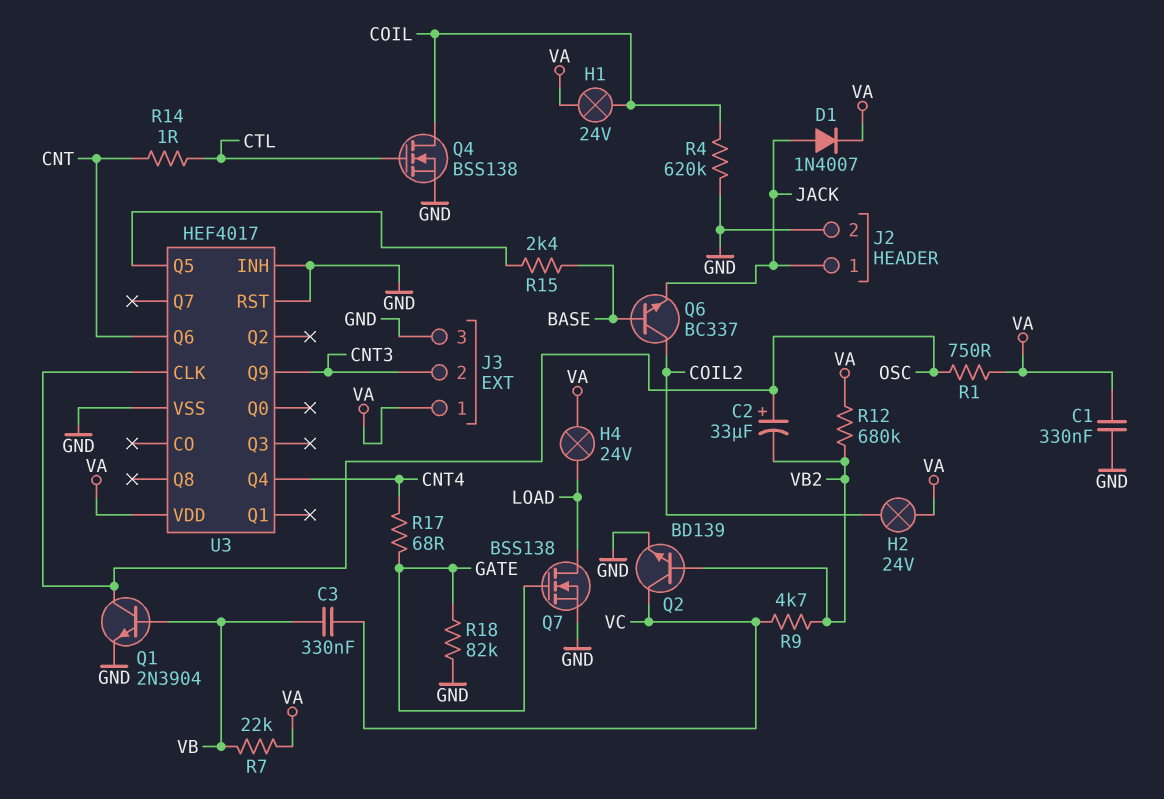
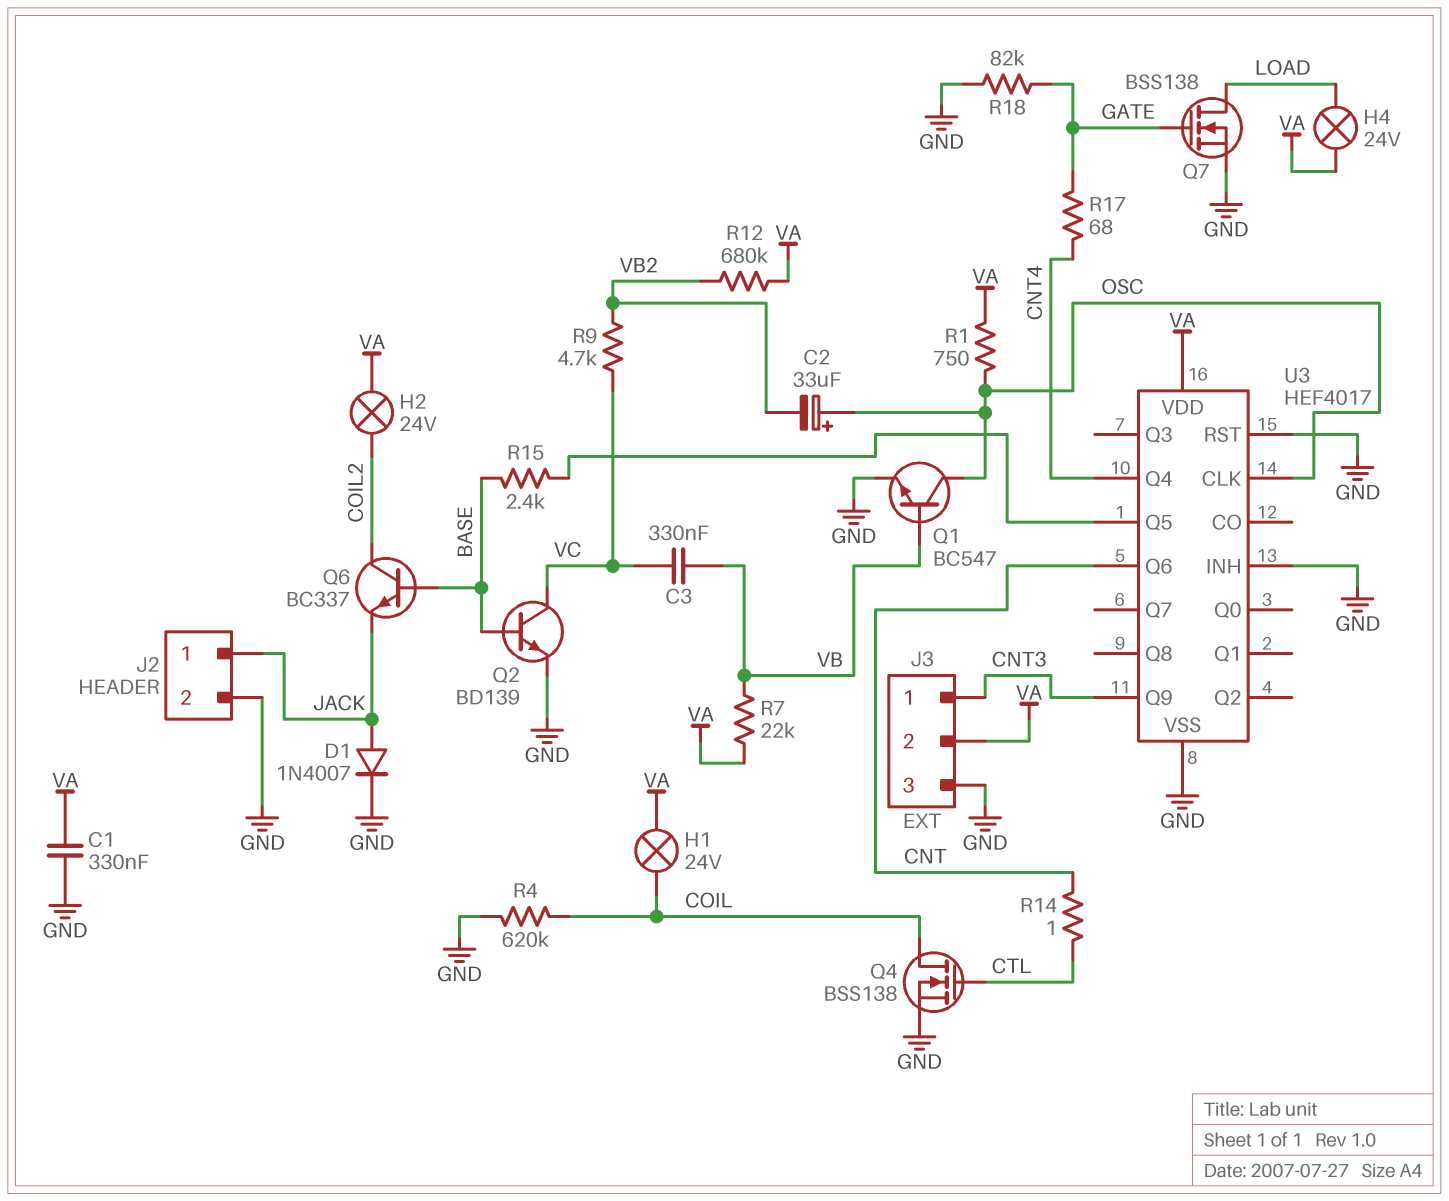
D1: diode 1N4007 (A JACK, K VA) -> diode 1N4007 (A JACK, K GND)
J3 pin 1: VA -> CNT3
J3 pin 2: CNT3 -> VA
Q1: NPN 2N3904 (B VB, C OSC, E GND) -> NPN BC547 (B VB, C OSC, E GND)
Q2: NPN BD139 (B VB2, C VC, E GND) -> NPN BD139 (B BASE, C VC, E GND)

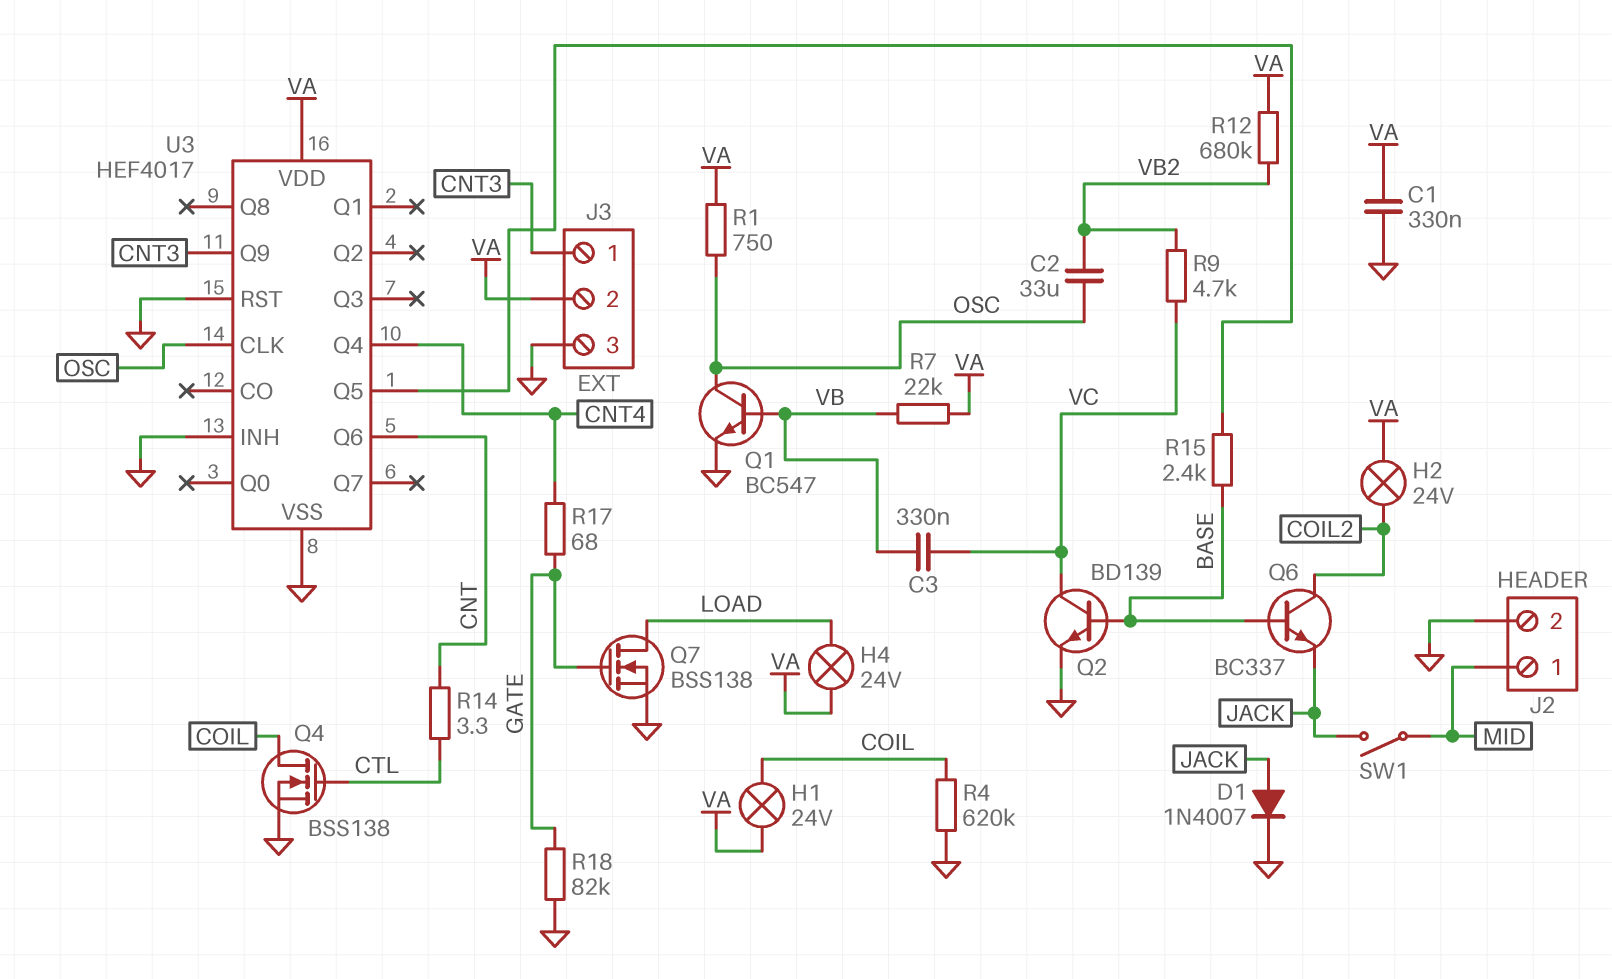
C2: 33uF (plus OSC, minus VB2) -> 33uF (OSC, VB2)
J2 pin 1: JACK -> MID
R14: 1 (CNT, CTL) -> 3.3 (CNT, CTL)
SW1: none -> switch (JACK, MID)

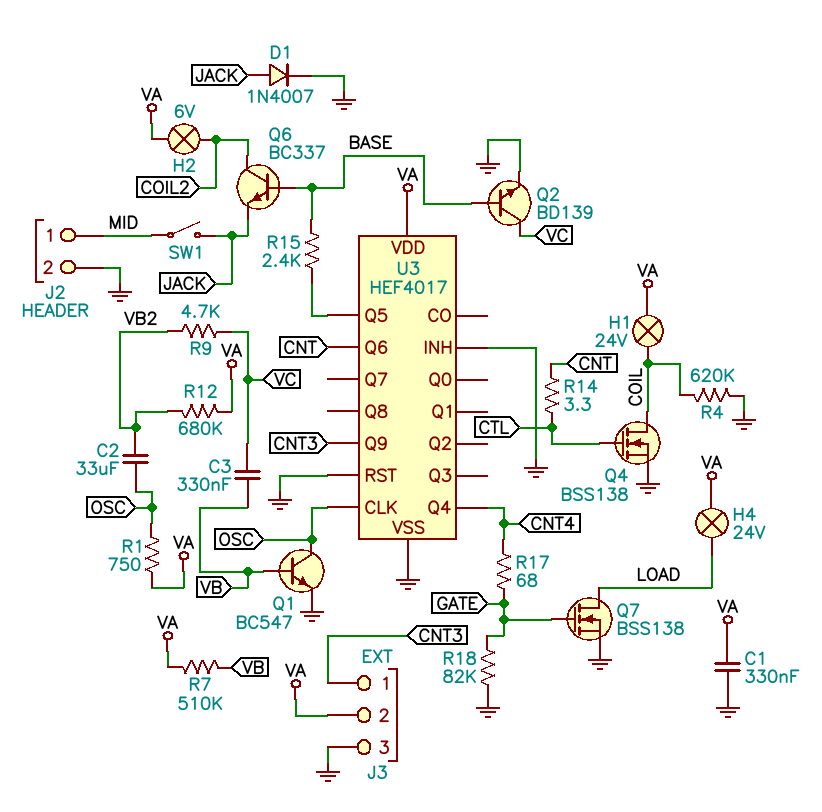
H2: lamp 24V (COIL2, VA) -> lamp 6V (COIL2, VA)
R7: 22k (VA, VB) -> 510k (VA, VB)

